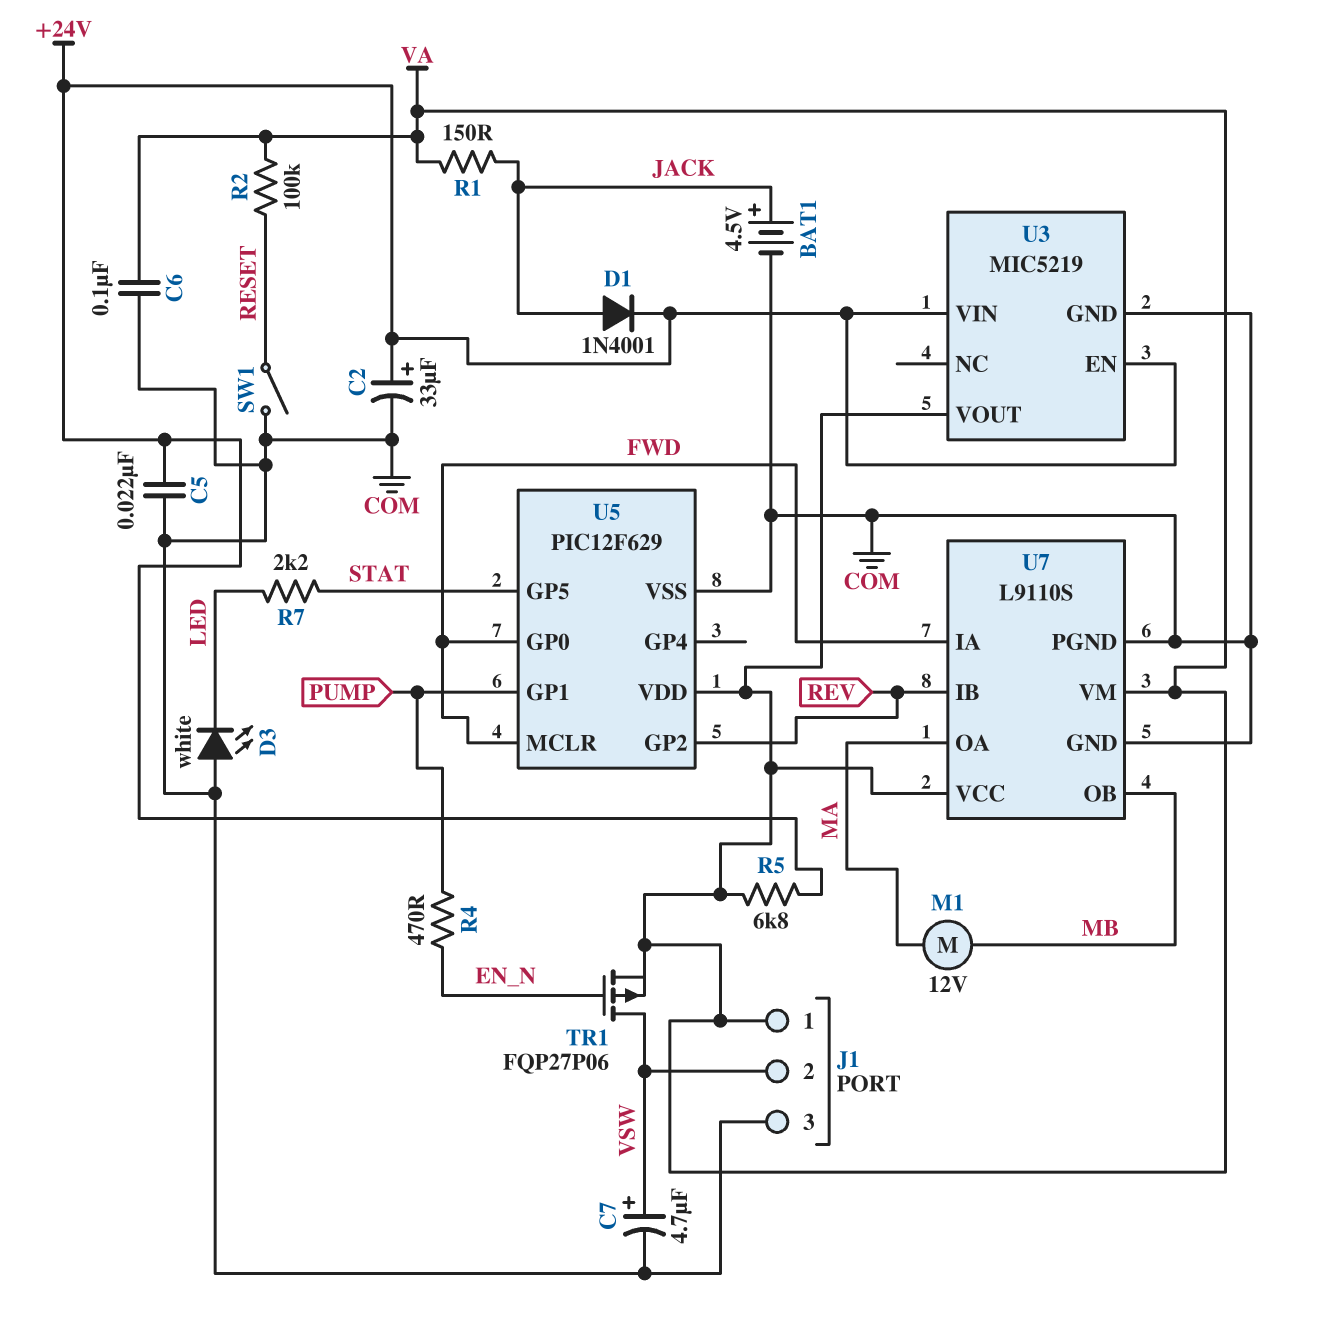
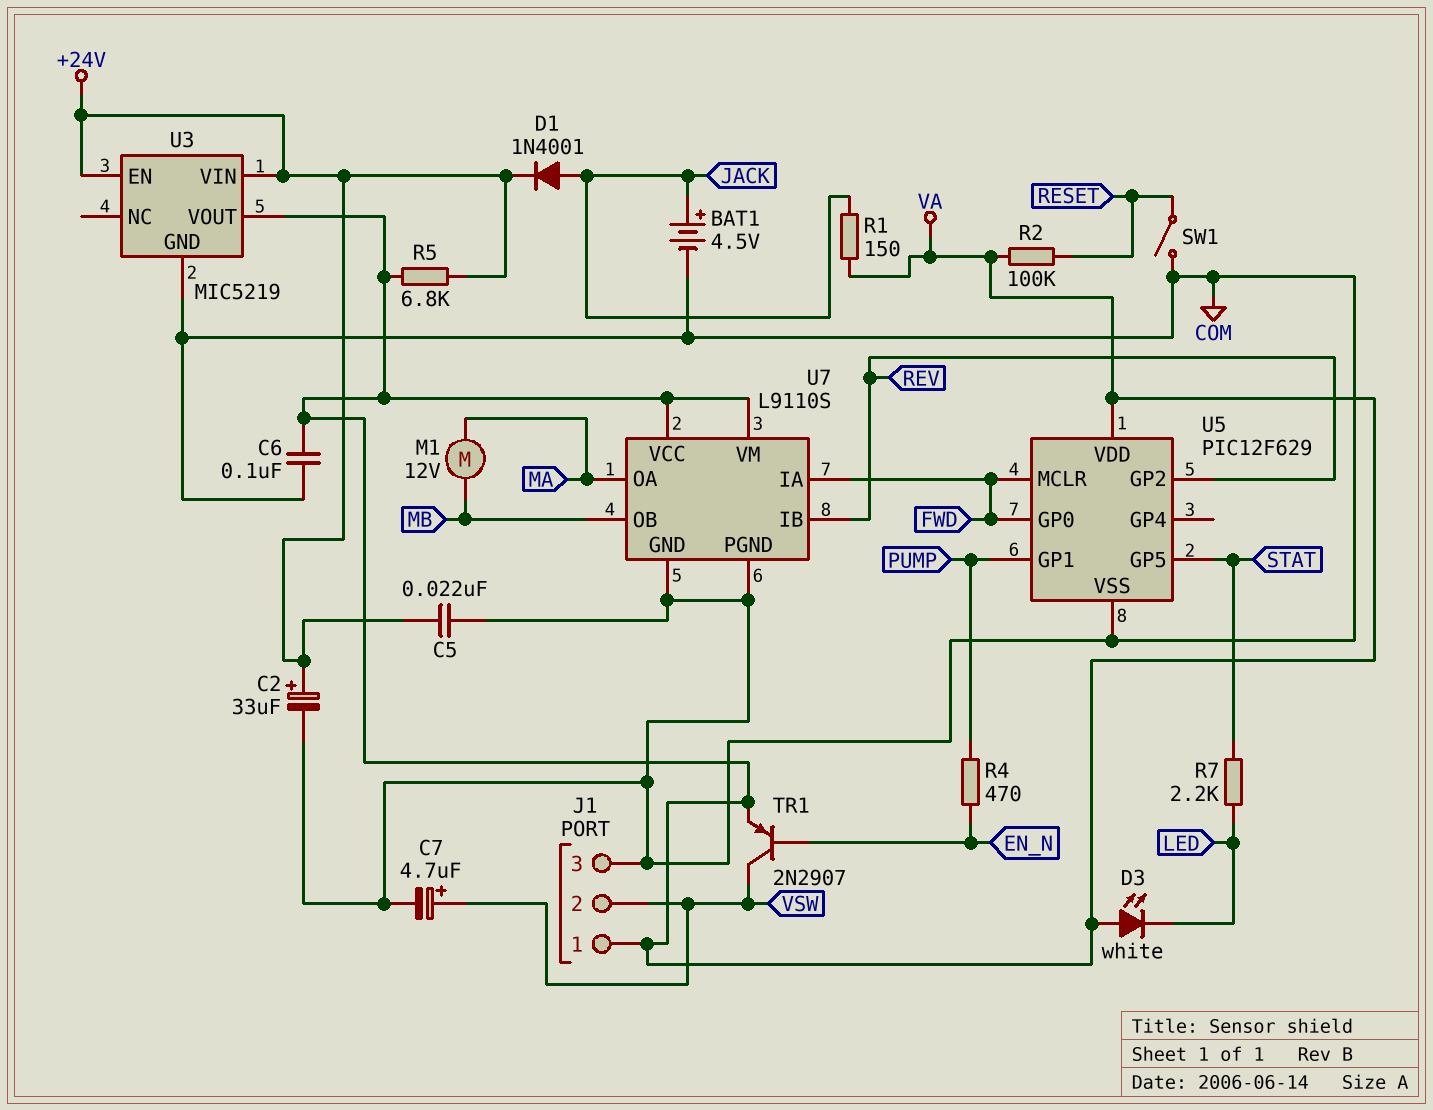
D3: LED white (A COM, K LED) -> LED white (A VA, K LED)
TR1: PMOS FQP27P06 (G EN_N, D VSW, S VA) -> PNP 2N2907 (B EN_N, C VSW, E VA)

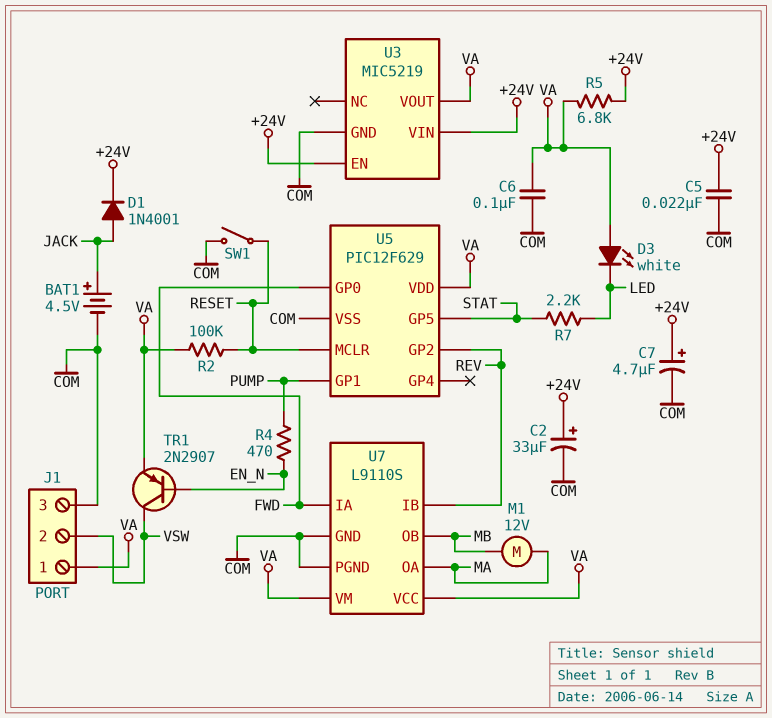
C7: 4.7uF (plus VSW, minus COM) -> 4.7uF (plus +24V, minus COM)
R1: 150 (JACK, VA) -> none
U5 pin MCLR: FWD -> RESET

